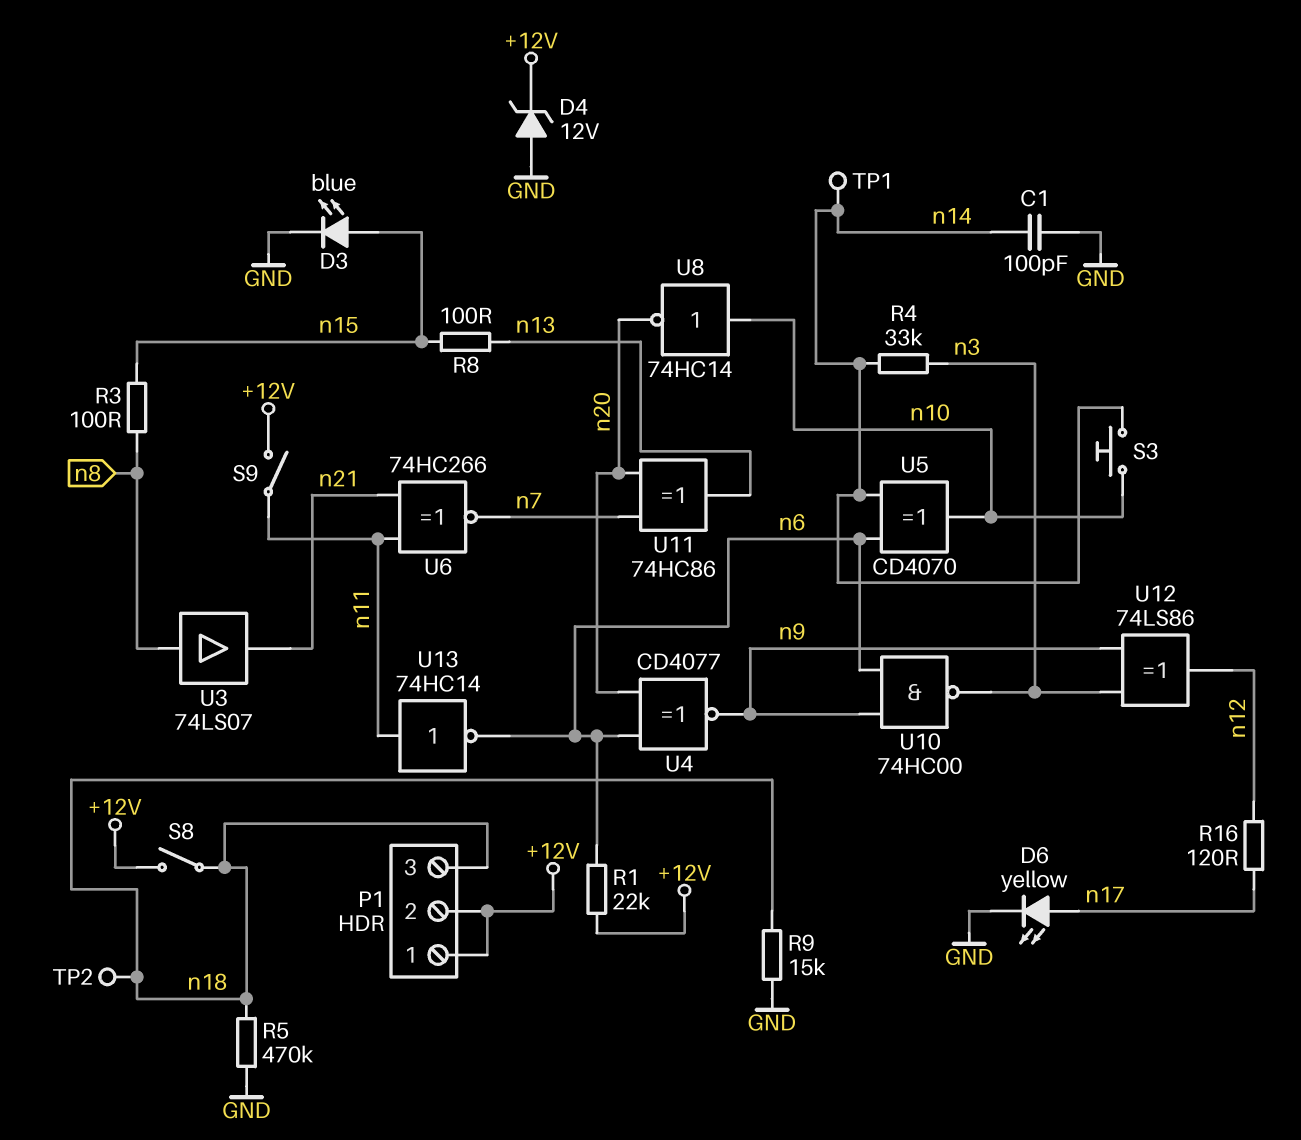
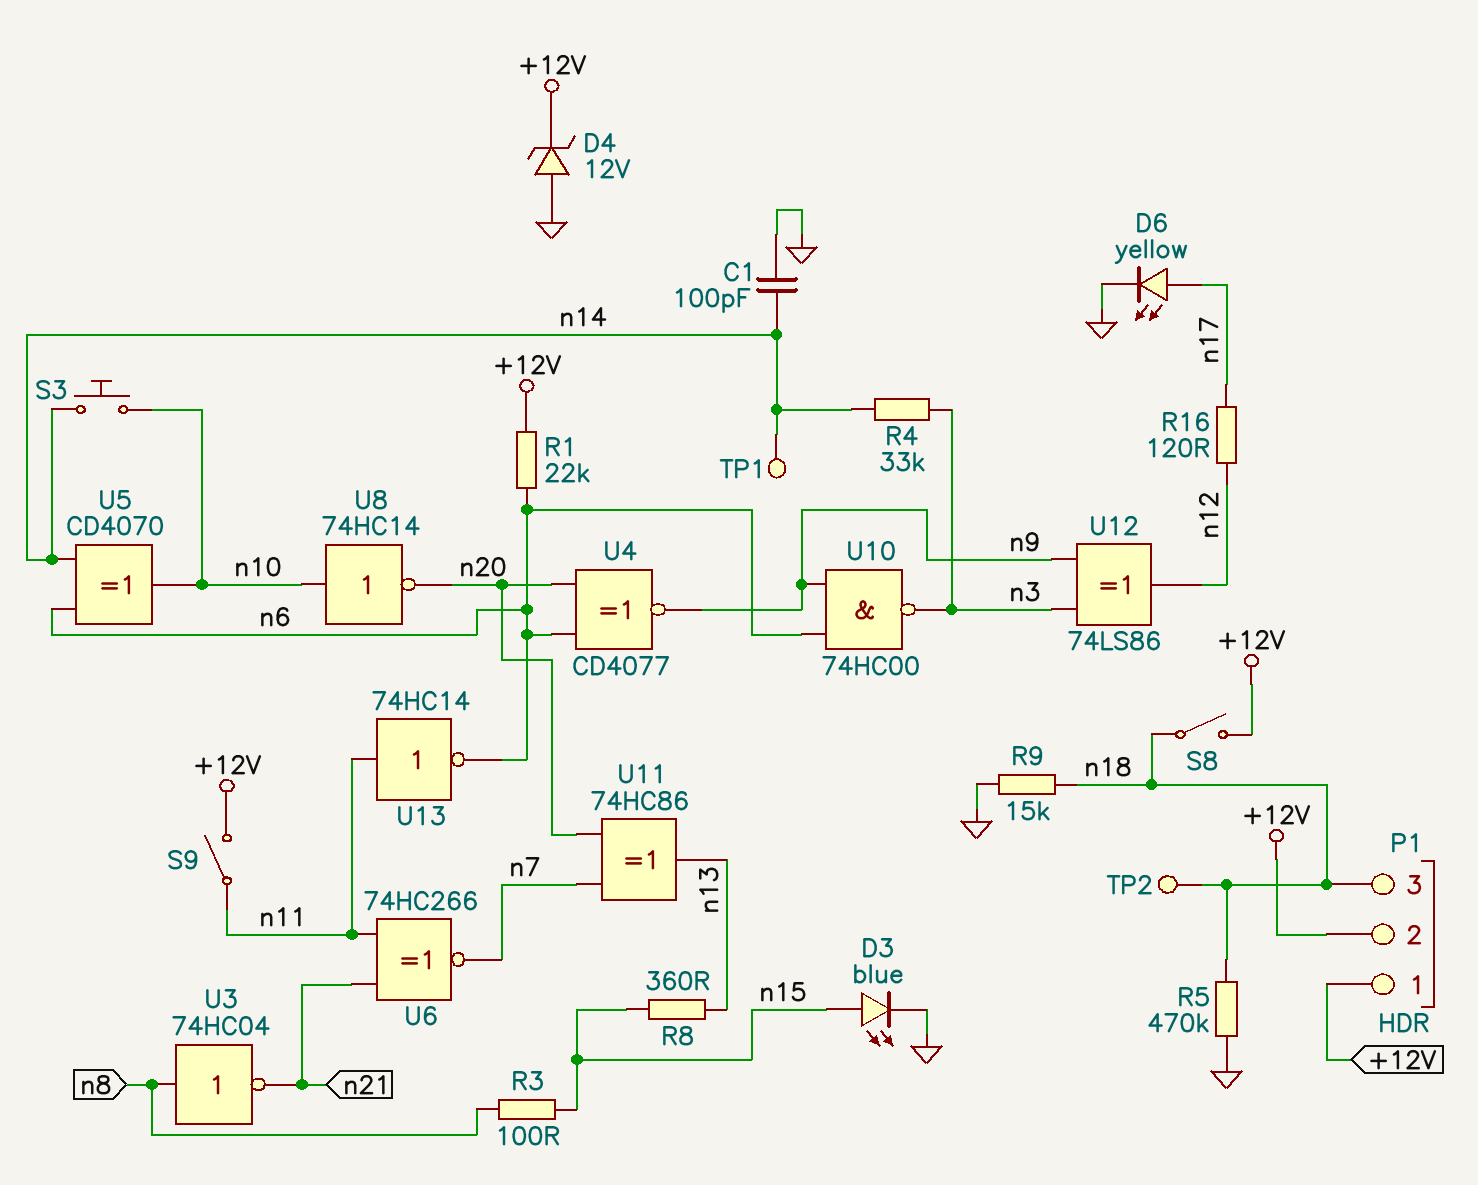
R8: 100 (n13, n15) -> 360 (n13, n15)
U3: buffer 74LS07 (in n8, out n21) -> NOT 74HC04 (in n8, out n21)

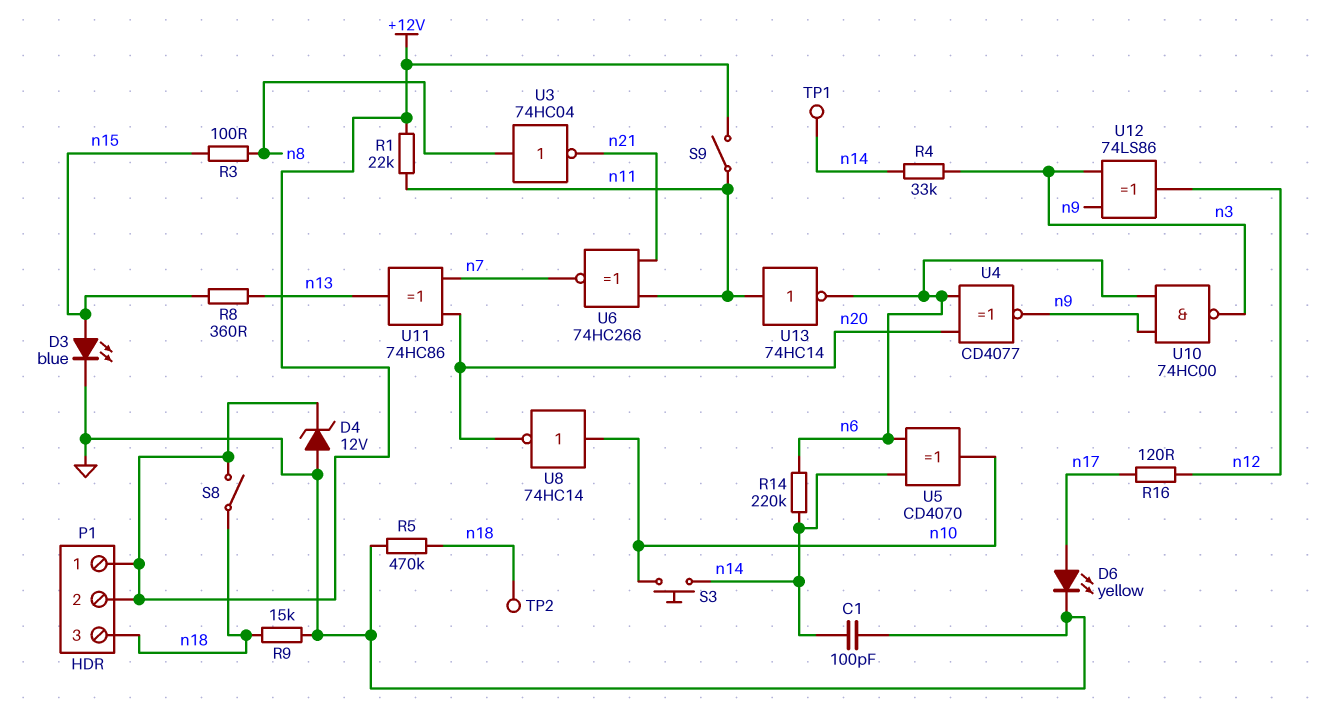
R1: 22k (+12V, n6) -> 22k (+12V, n11)
R14: none -> 220k (n6, n14)

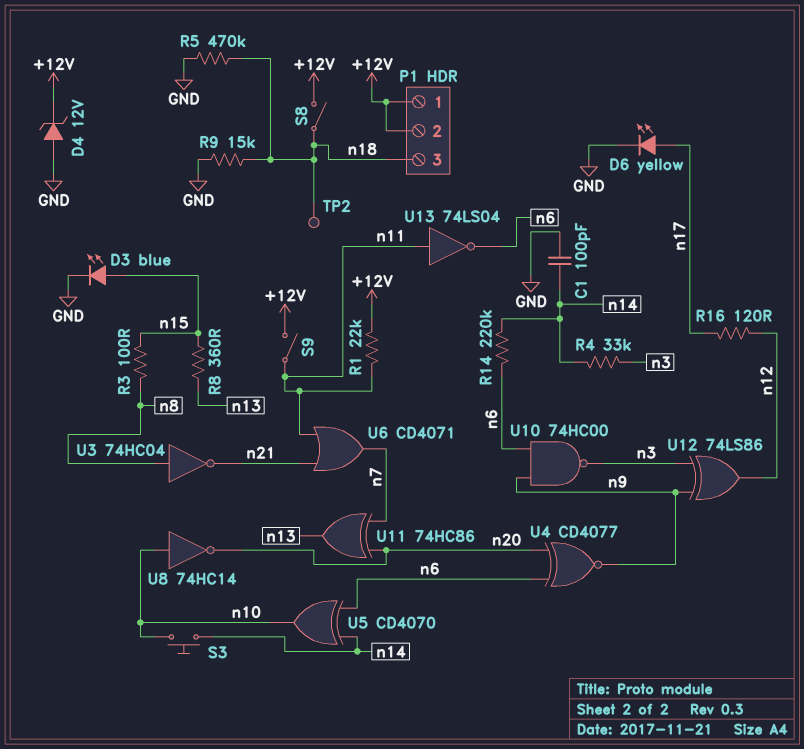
TP1: test point (n14) -> none
U6: XNOR 74HC266 (in n11, in n21, out n7) -> OR CD4071 (in n11, in n21, out n7)
U13: NOT 74HC14 (in n11, out n6) -> NOT 74LS04 (in n11, out n6)

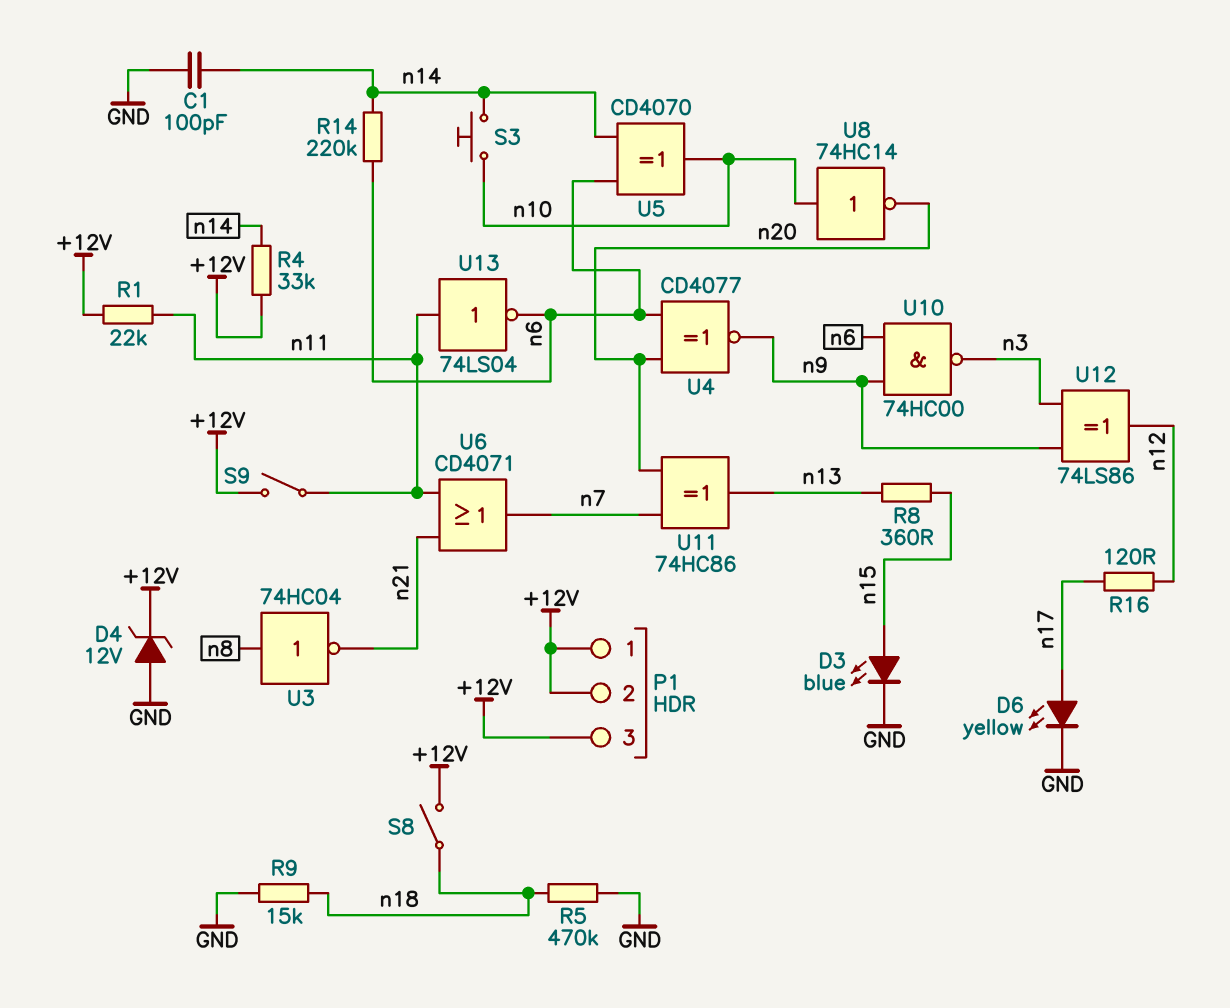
P1 pin 3: n18 -> +12V
R3: 100 (n8, n15) -> none
R4: 33k (n3, n14) -> 33k (+12V, n14)
TP2: test point (n18) -> none

